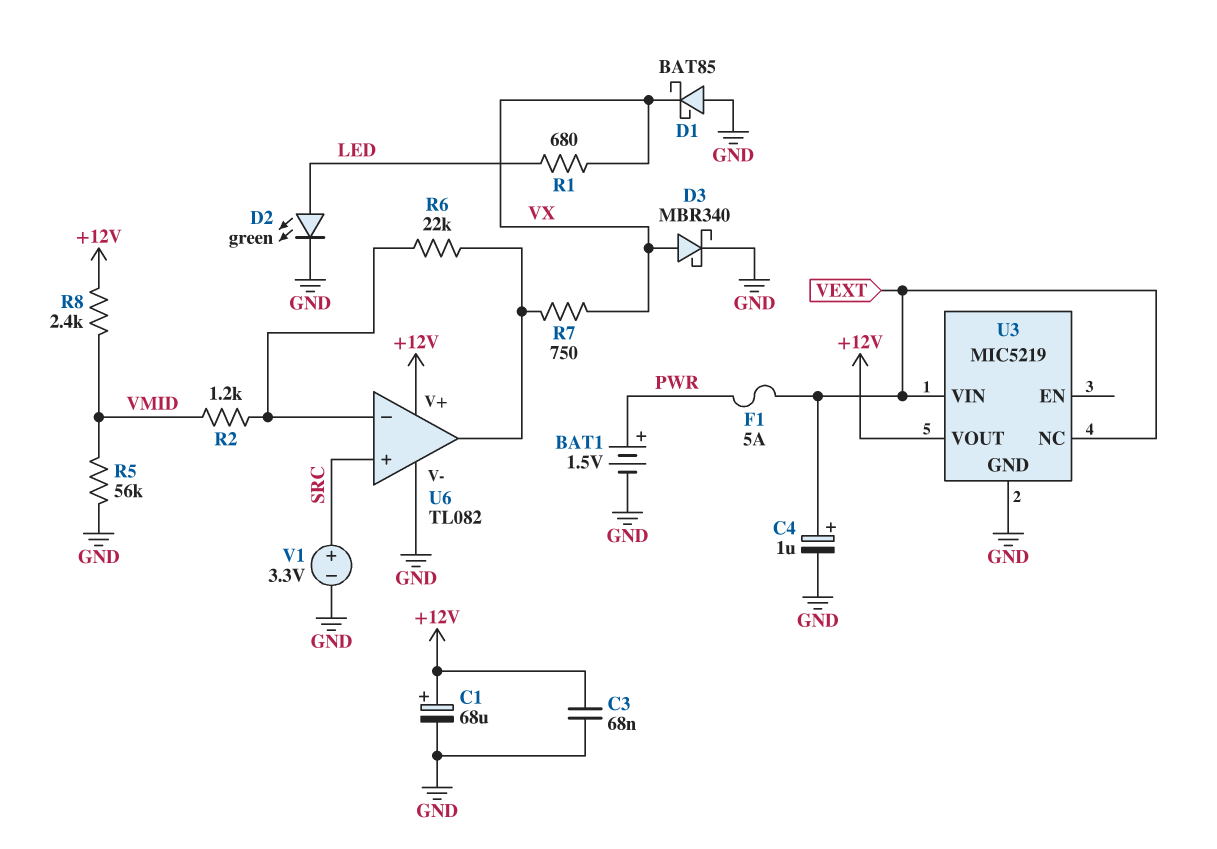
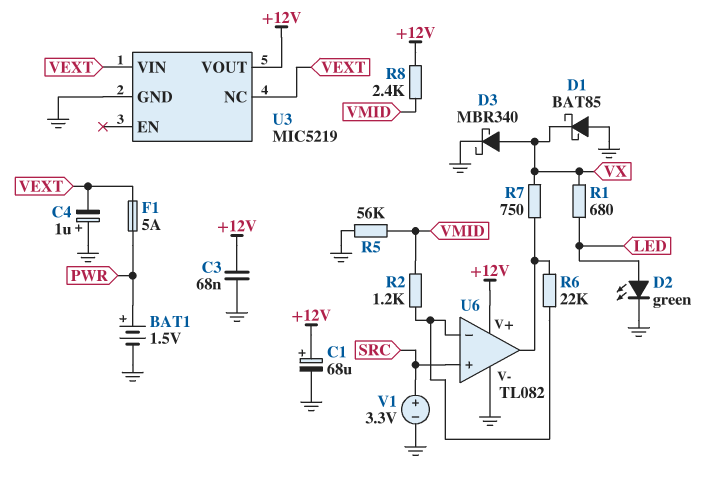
C4: 1uF (plus VEXT, minus GND) -> 1uF (plus GND, minus VEXT)

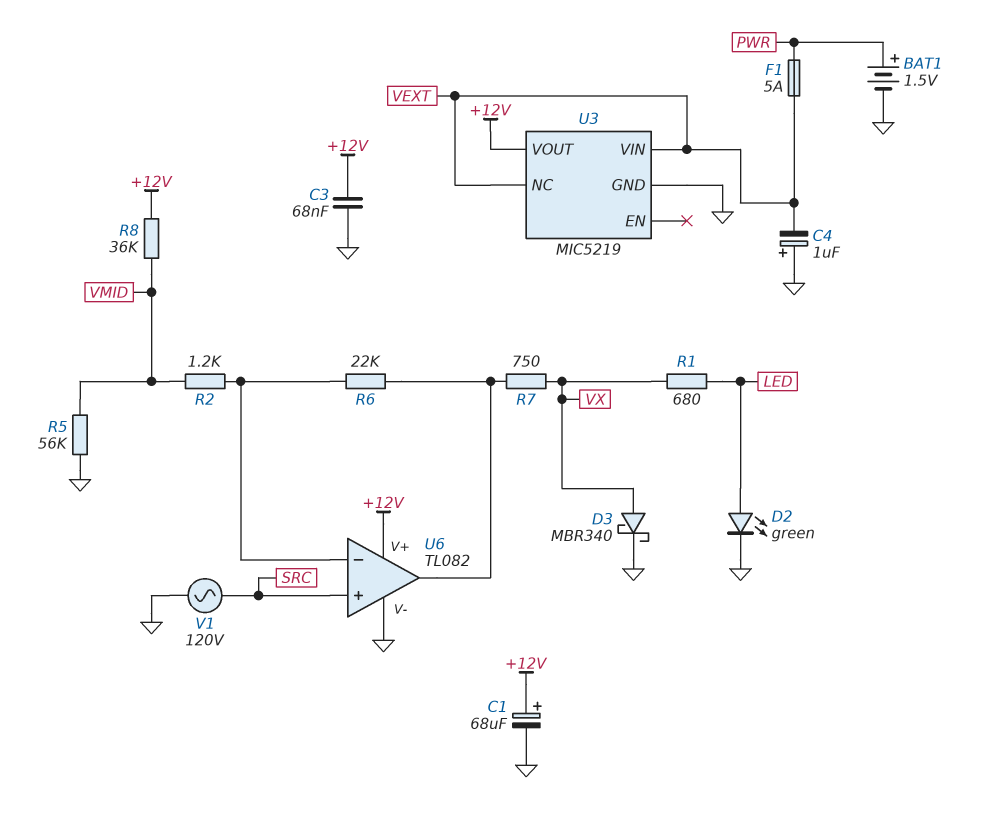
D1: schottky BAT85 (A GND, K VX) -> none
R8: 2.4k (+12V, VMID) -> 36k (+12V, VMID)
V1: 3.3V (plus SRC, minus GND) -> AC 120V (GND, SRC)

